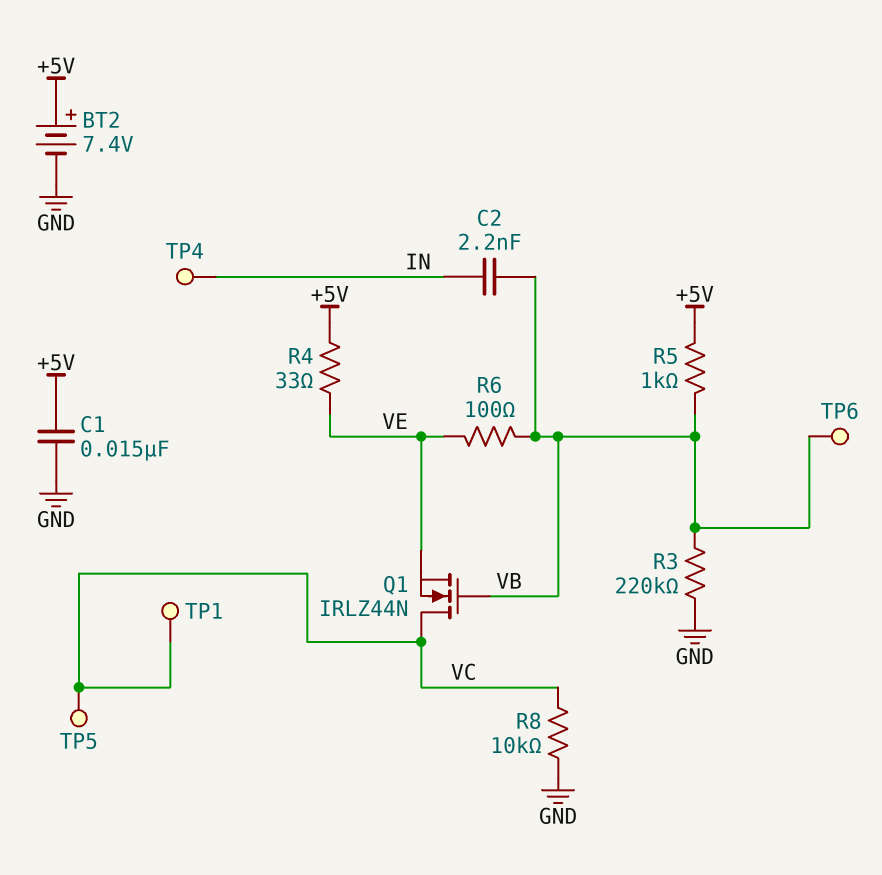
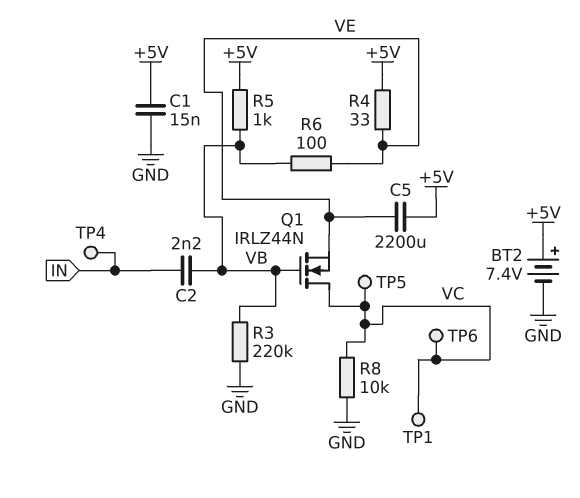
C5: none -> 2200uF (+5V, VE)
TP6: test point (VB) -> test point (VC)

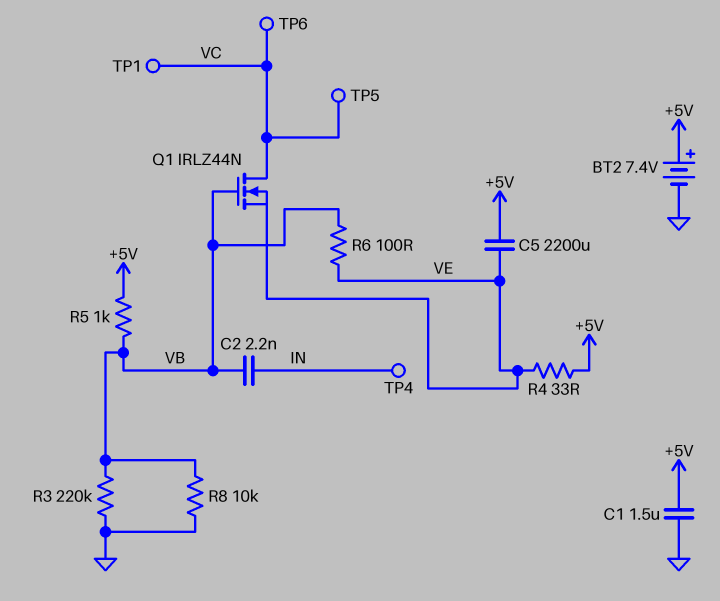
C1: 15nF (+5V, GND) -> 1.5uF (+5V, GND)
R8: 10k (GND, VC) -> 10k (GND, VB)

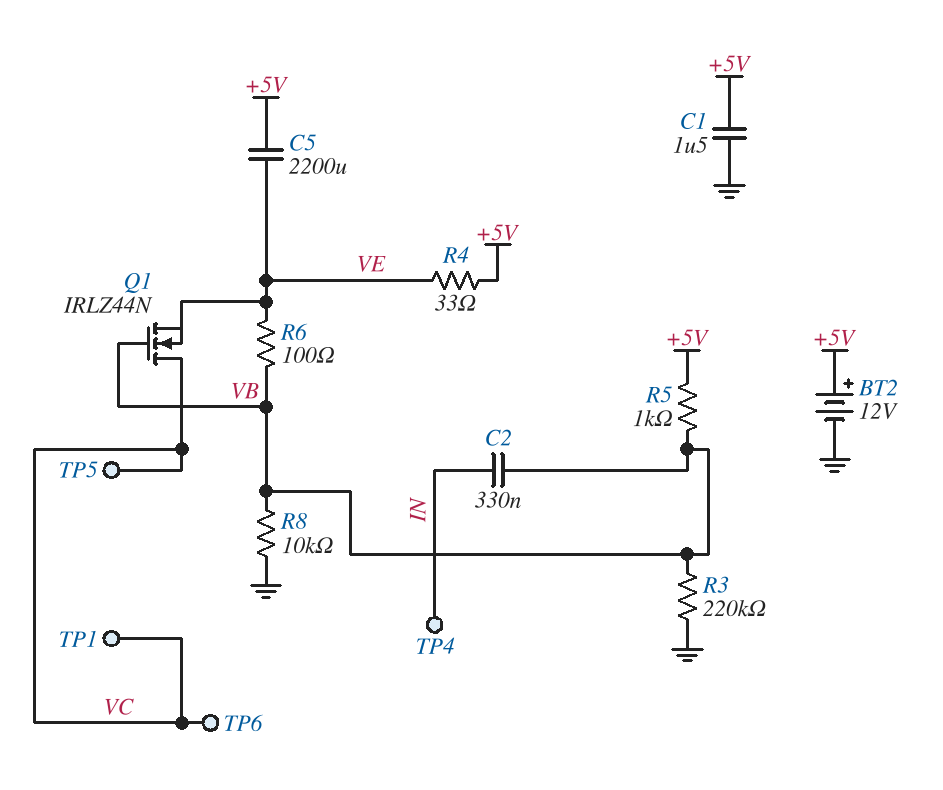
BT2: 7.4V (plus +5V, minus GND) -> 12V (plus +5V, minus GND)
C2: 2.2nF (IN, VB) -> 330nF (IN, VB)

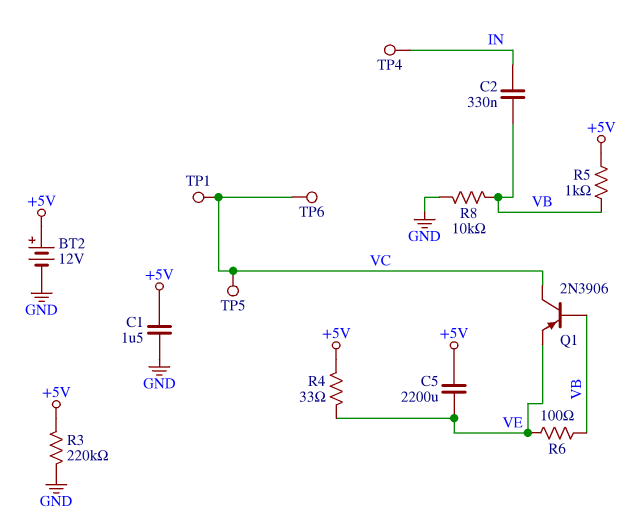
Q1: NMOS IRLZ44N (G VB, D VC, S VE) -> PNP 2N3906 (B VB, C VC, E VE)
R3: 220k (GND, VB) -> 220k (+5V, GND)

